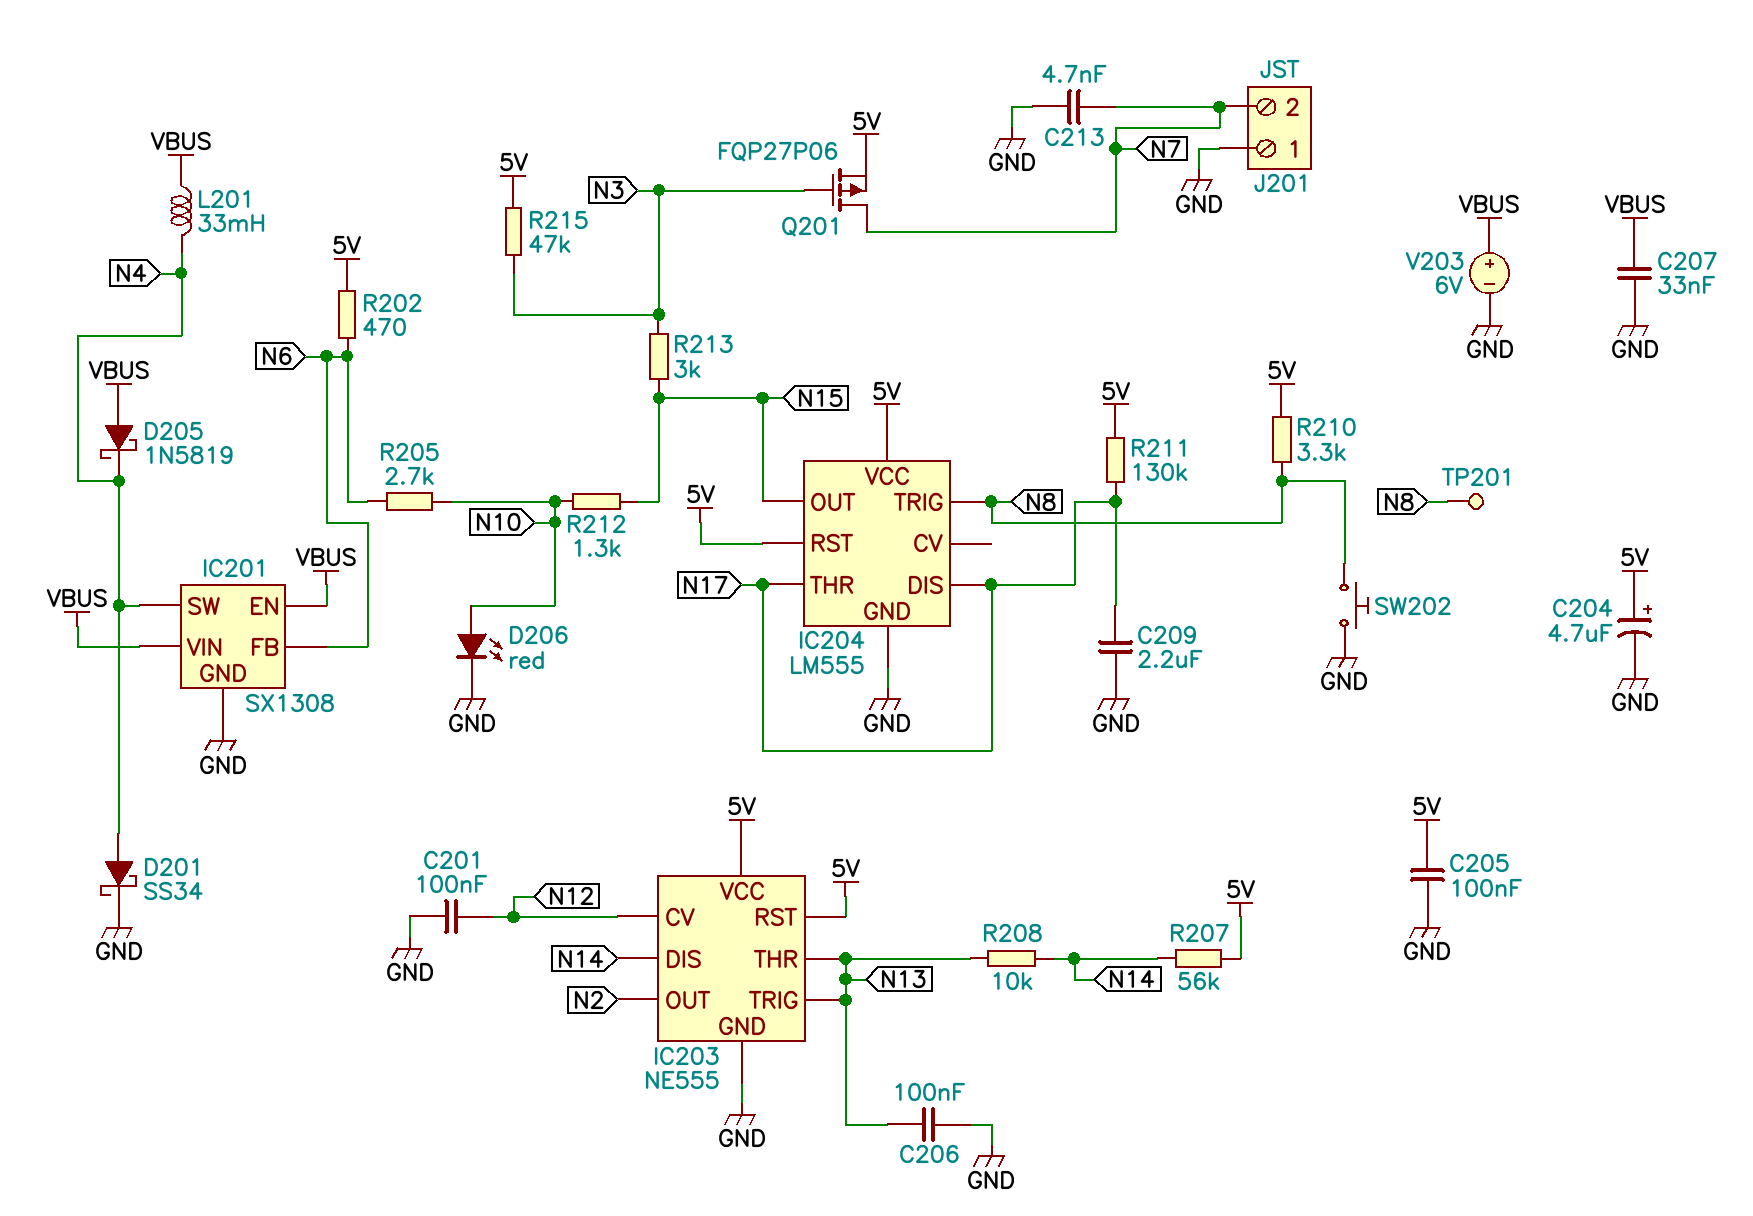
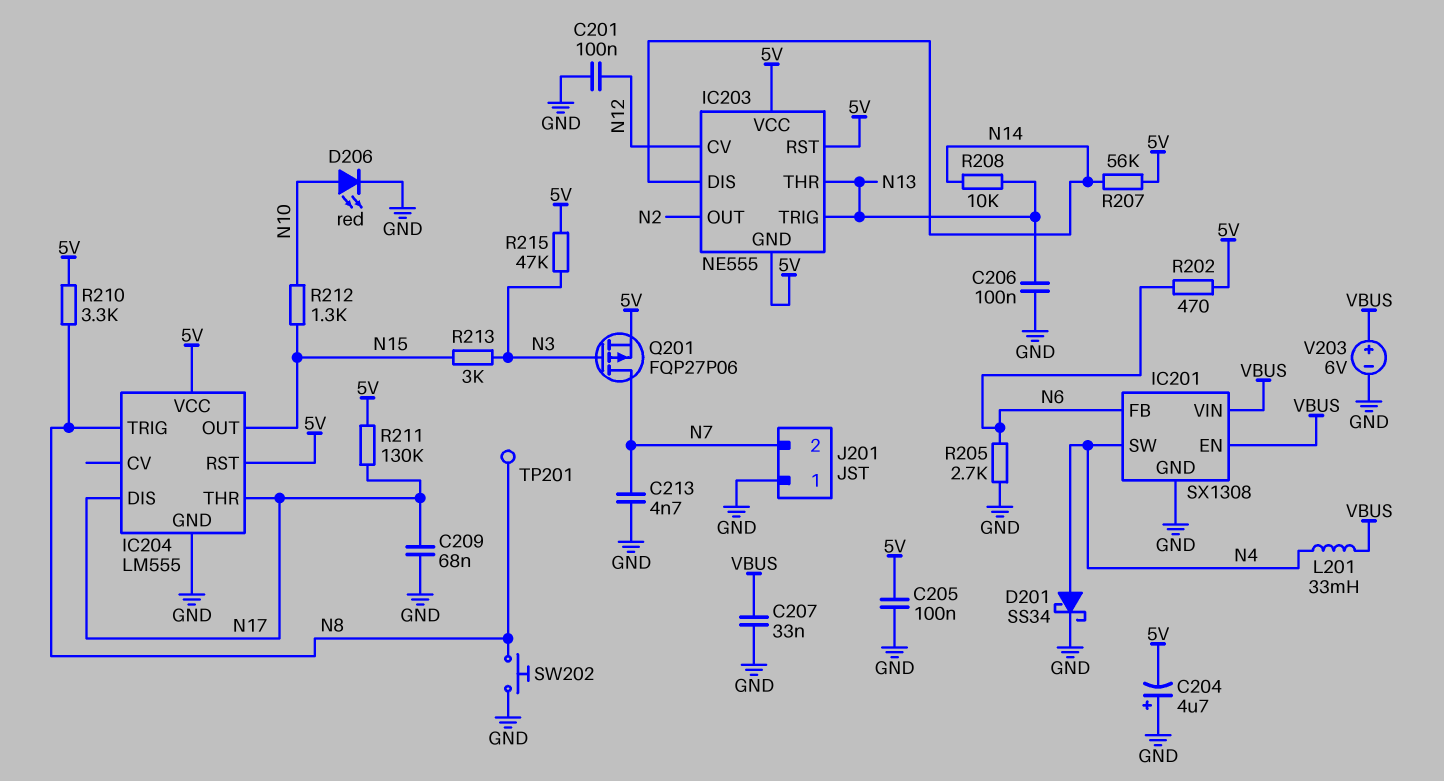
C204: 4.7uF (plus 5V, minus GND) -> 4.7uF (plus GND, minus 5V)
C209: 2.2uF (GND, N17) -> 68nF (GND, N17)
D205: schottky 1N5819 (A VBUS, K N4) -> none
IC203 pin GND: GND -> 5V
R205: 2.7k (N6, N10) -> 2.7k (GND, N6)

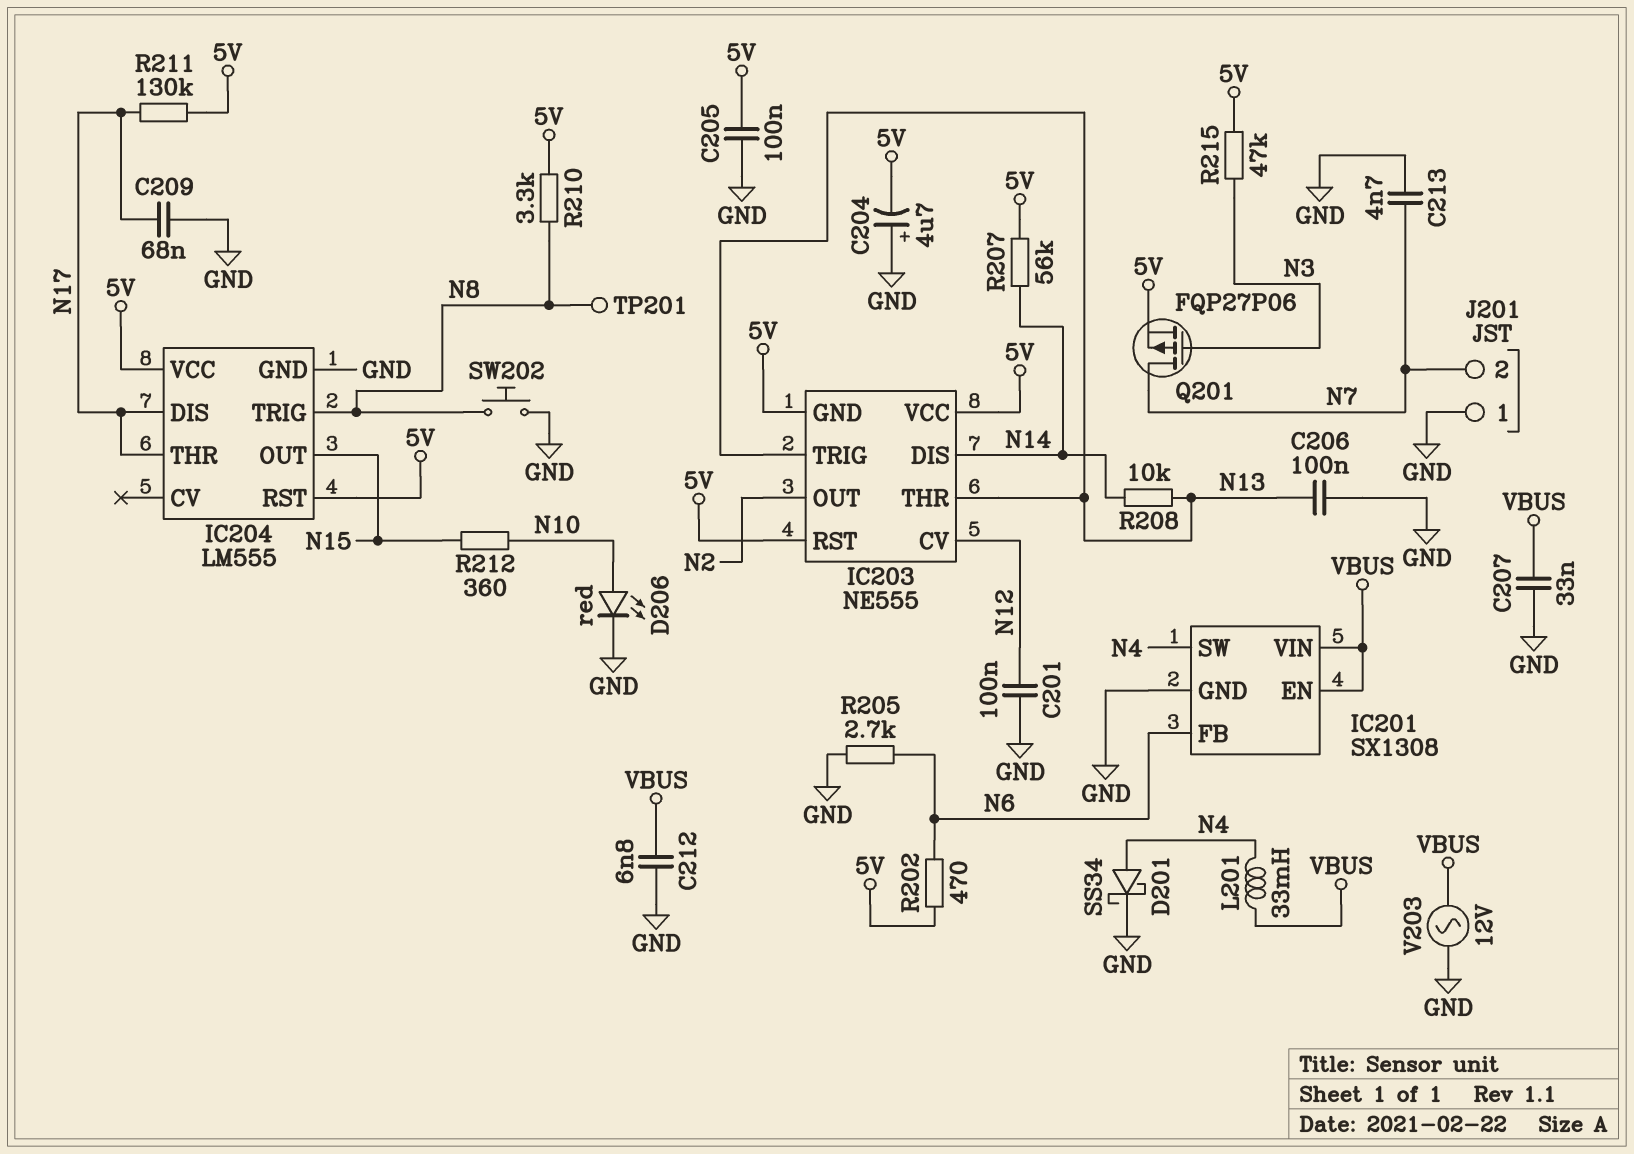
C212: none -> 6.8nF (GND, VBUS)
R212: 1.3k (N10, N15) -> 360 (N10, N15)
R213: 3k (N3, N15) -> none
V203: 6V (plus VBUS, minus GND) -> AC 12V (GND, VBUS)

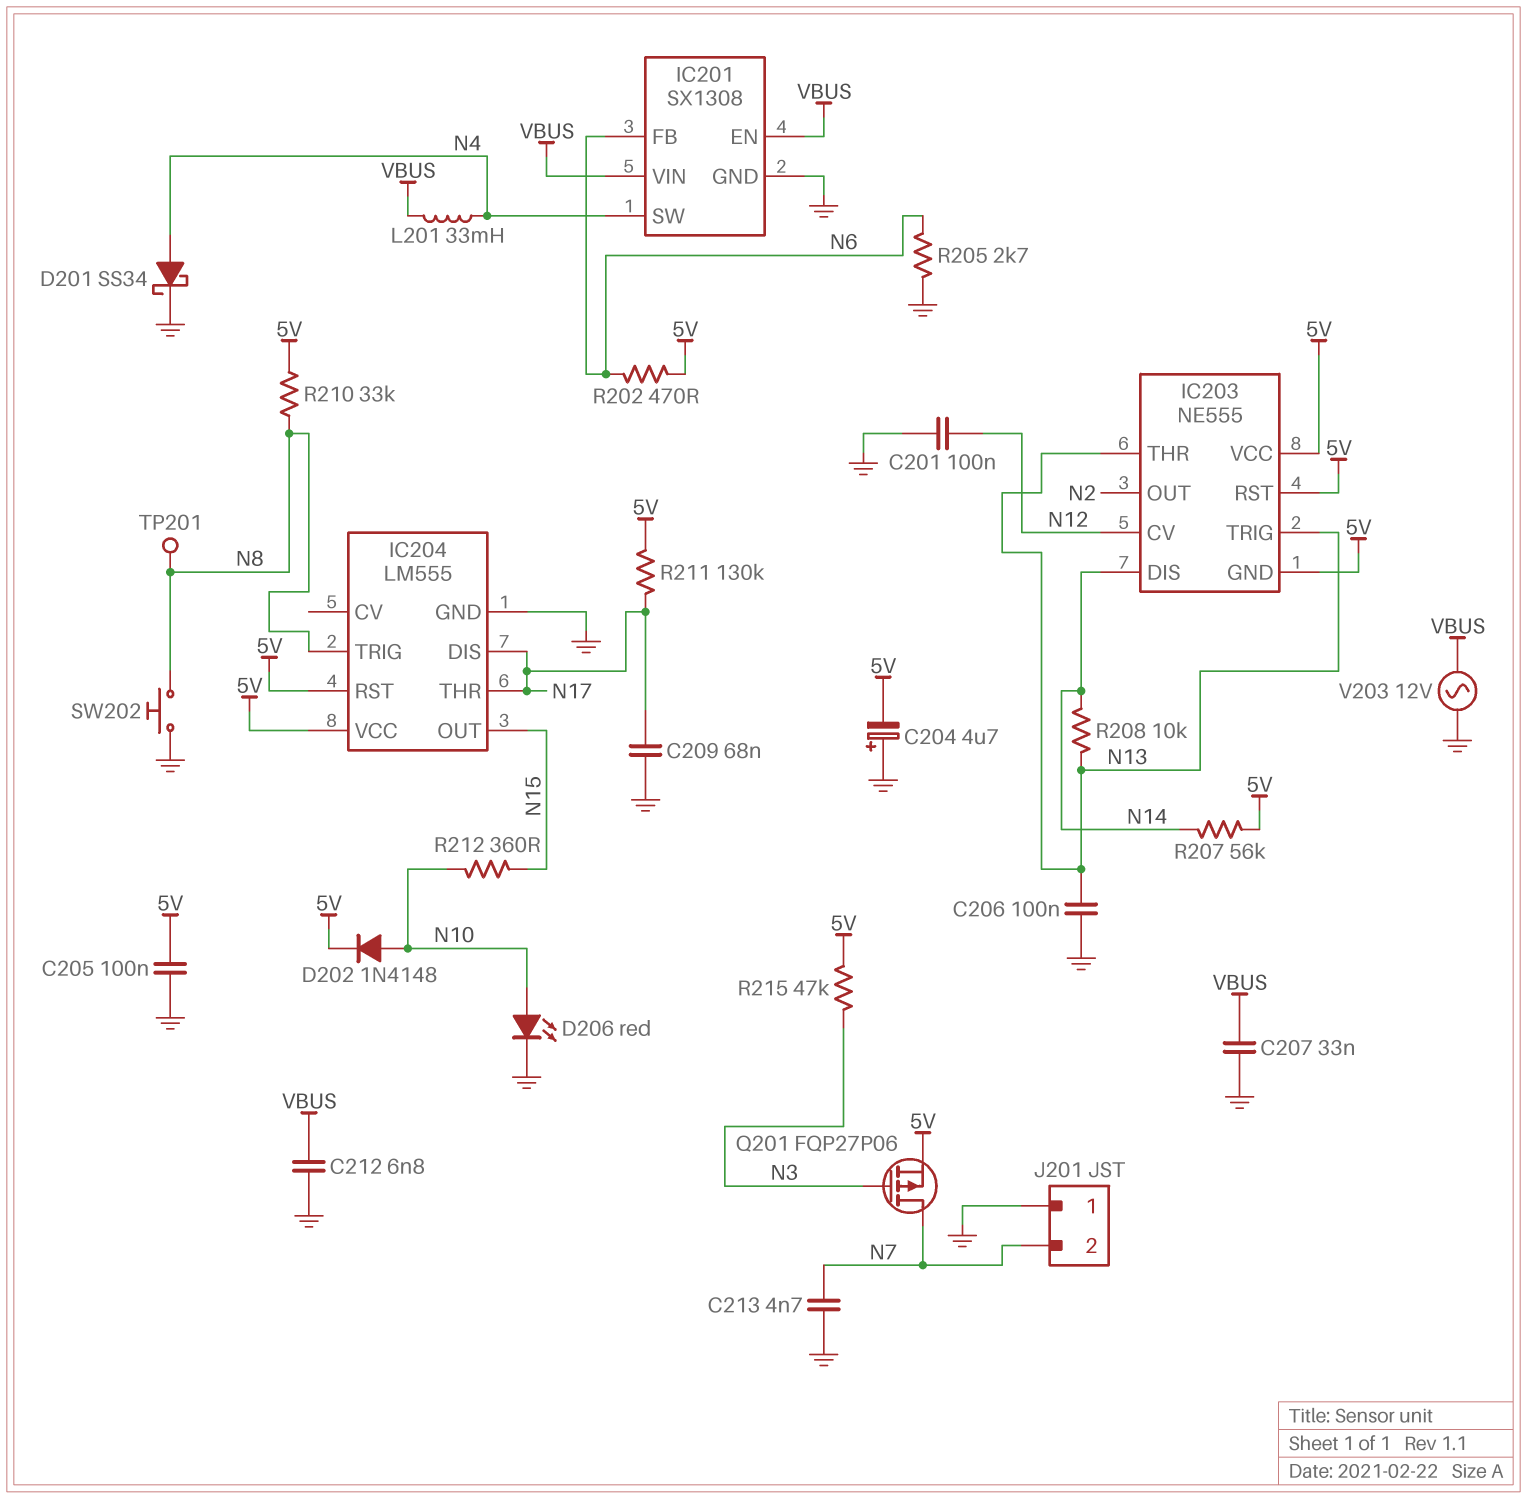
D202: none -> diode 1N4148 (A N10, K 5V)
R210: 3.3k (5V, N8) -> 33k (5V, N8)

